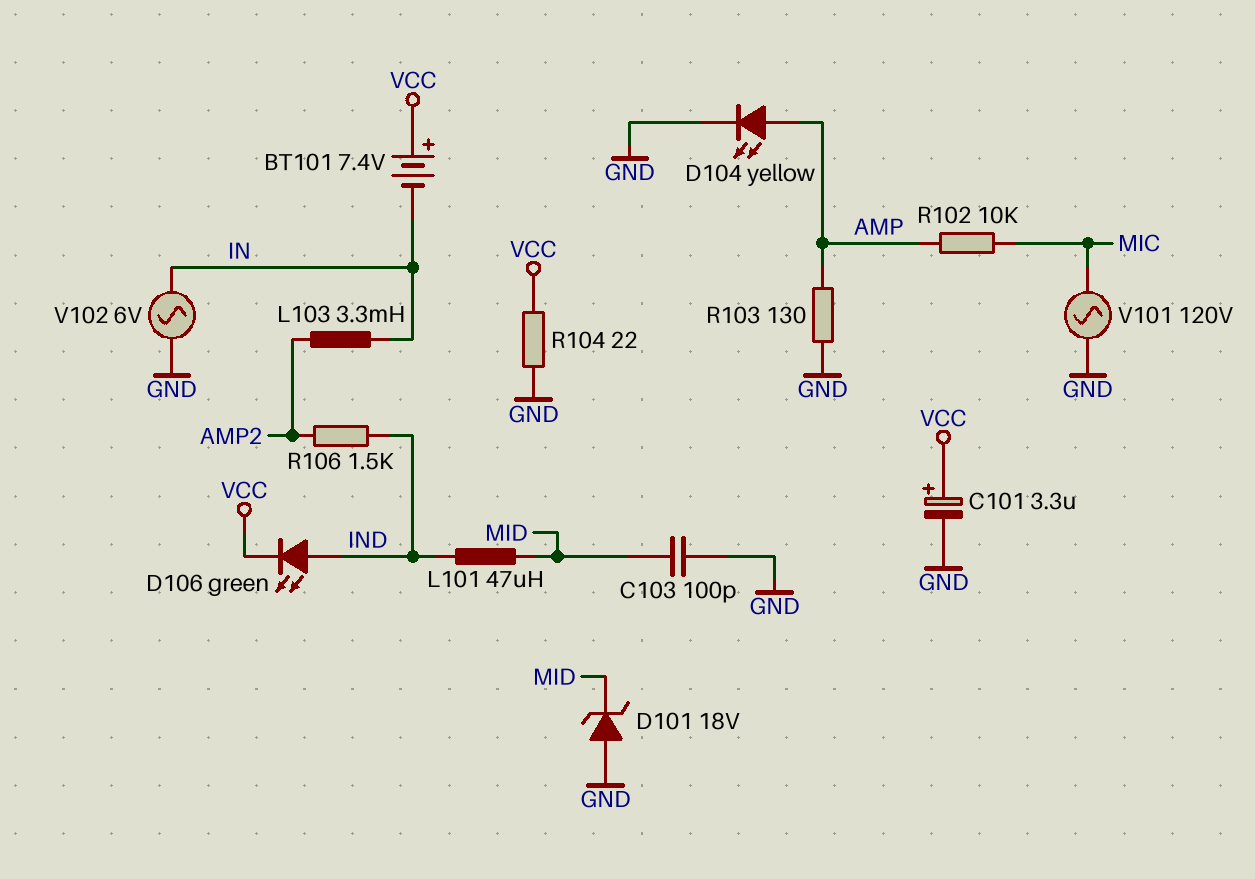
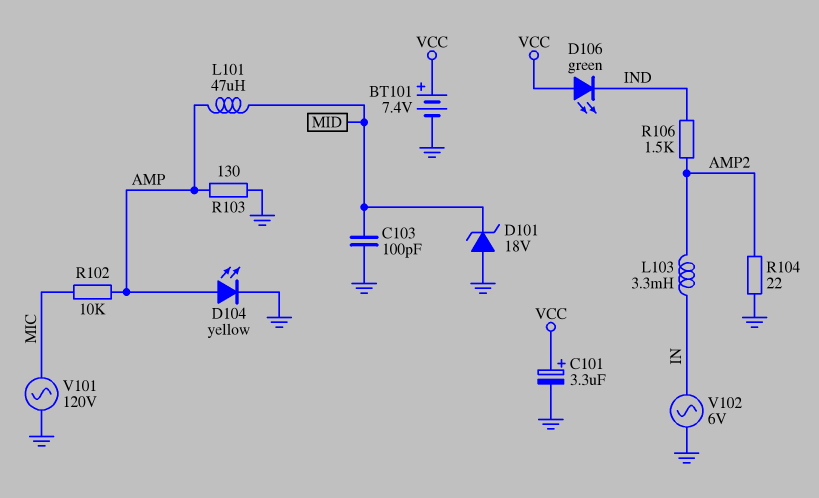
BT101: 7.4V (plus VCC, minus IN) -> 7.4V (plus VCC, minus GND)
D106: LED green (A IND, K VCC) -> LED green (A VCC, K IND)
L101: 47uH (IND, MID) -> 47uH (AMP, MID)
R104: 22 (GND, VCC) -> 22 (AMP2, GND)

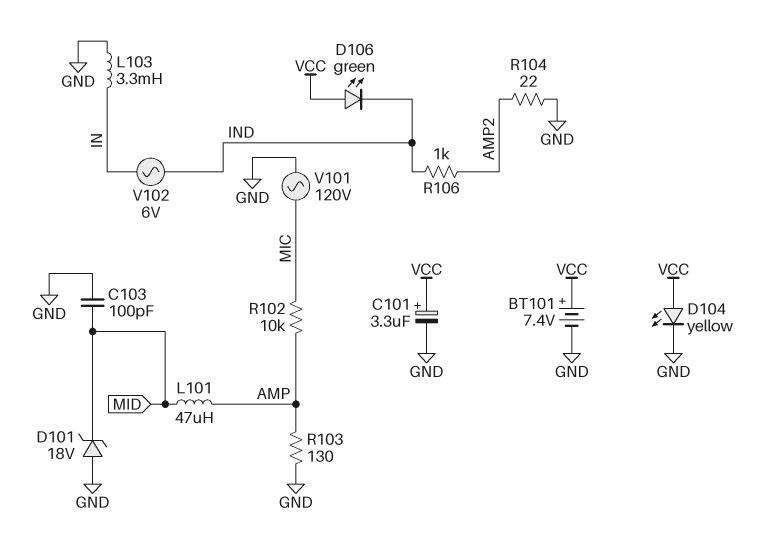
D104: LED yellow (A AMP, K GND) -> LED yellow (A VCC, K GND)
L103: 3.3mH (AMP2, IN) -> 3.3mH (GND, IN)
R106: 1.5k (AMP2, IND) -> 1k (AMP2, IND)
V102: AC 6V (GND, IN) -> AC 6V (IN, IND)

